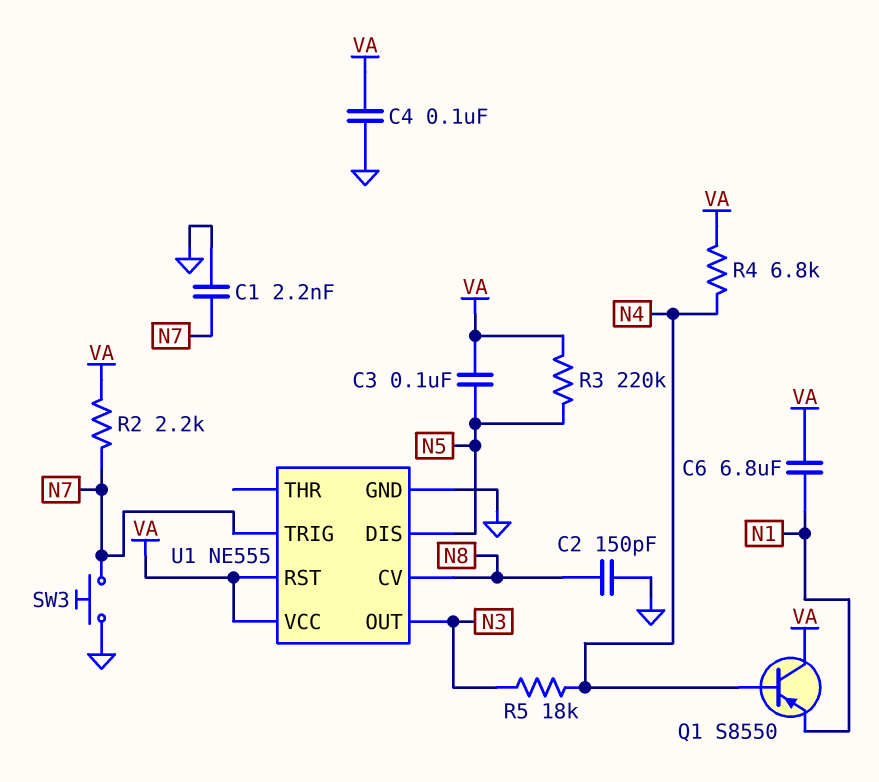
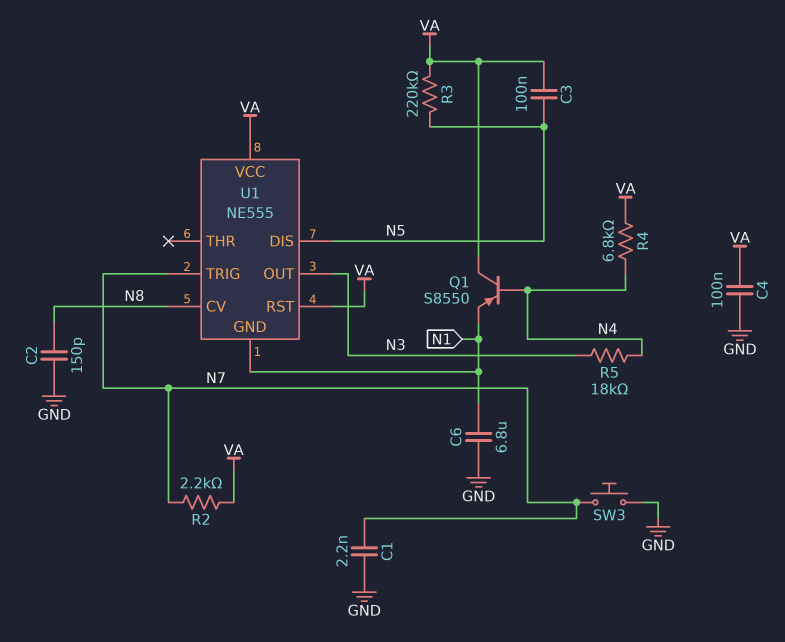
C6: 6.8uF (N1, VA) -> 6.8uF (GND, N1)
U1 pin GND: GND -> N1

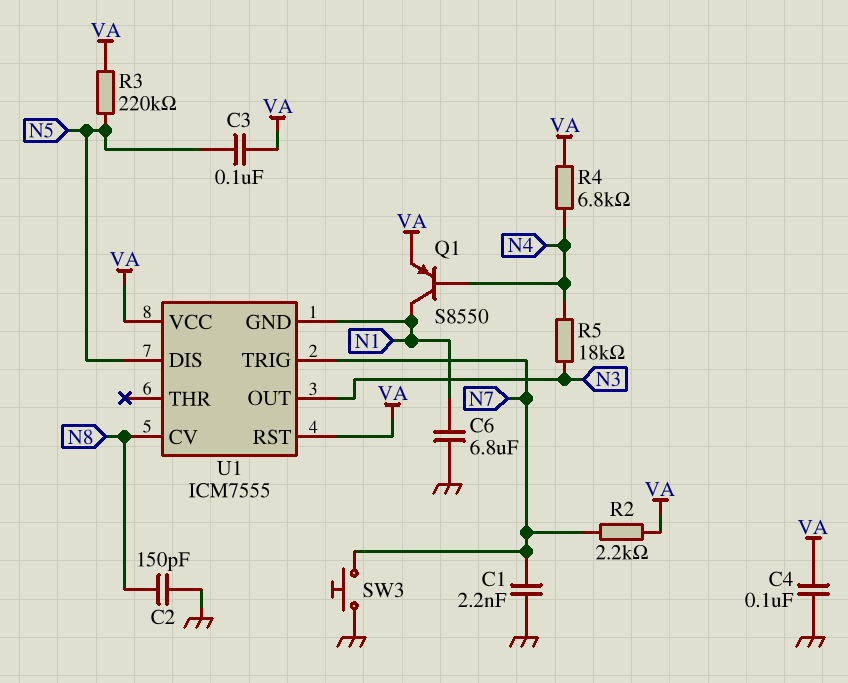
Q1: PNP S8550 (B N4, C VA, E N1) -> PNP S8550 (B N4, C N1, E VA)
U1: NE555 -> ICM7555

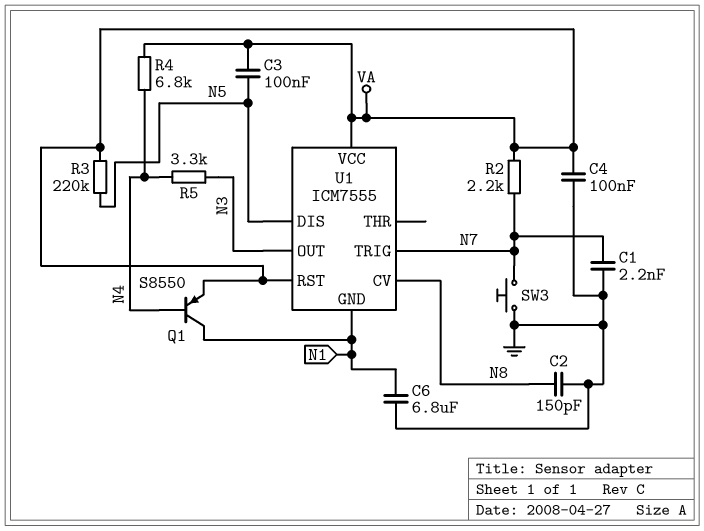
R5: 18k (N3, N4) -> 3.3k (N3, N4)

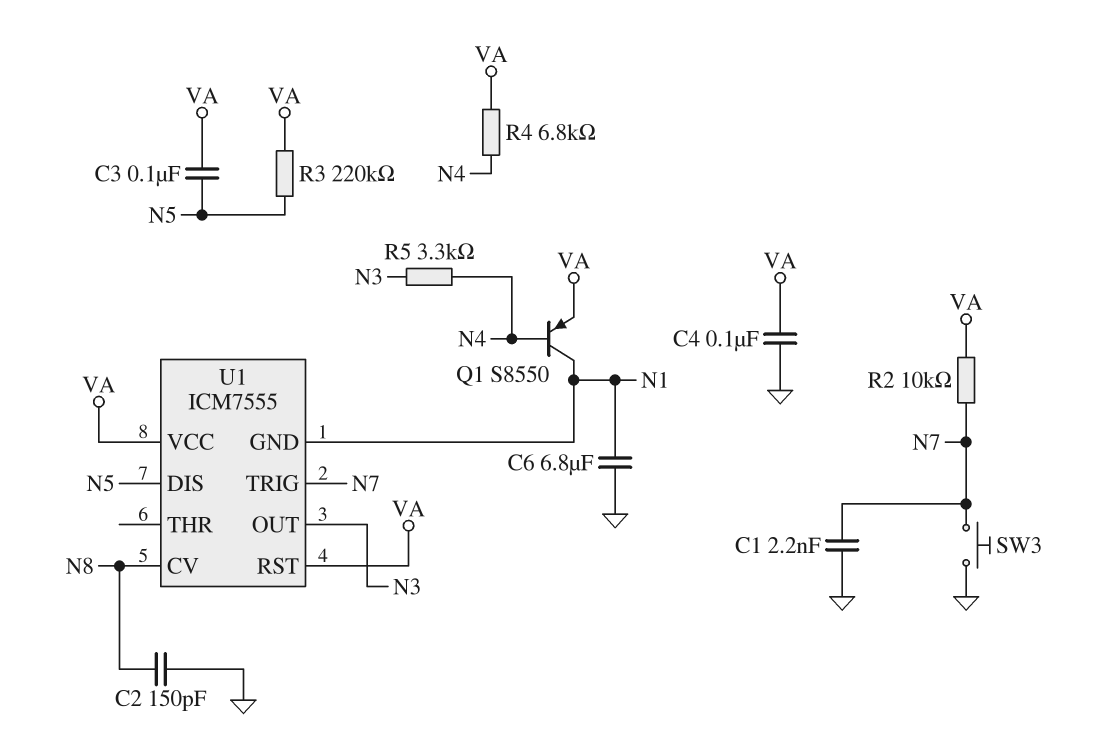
R2: 2.2k (N7, VA) -> 10k (N7, VA)

